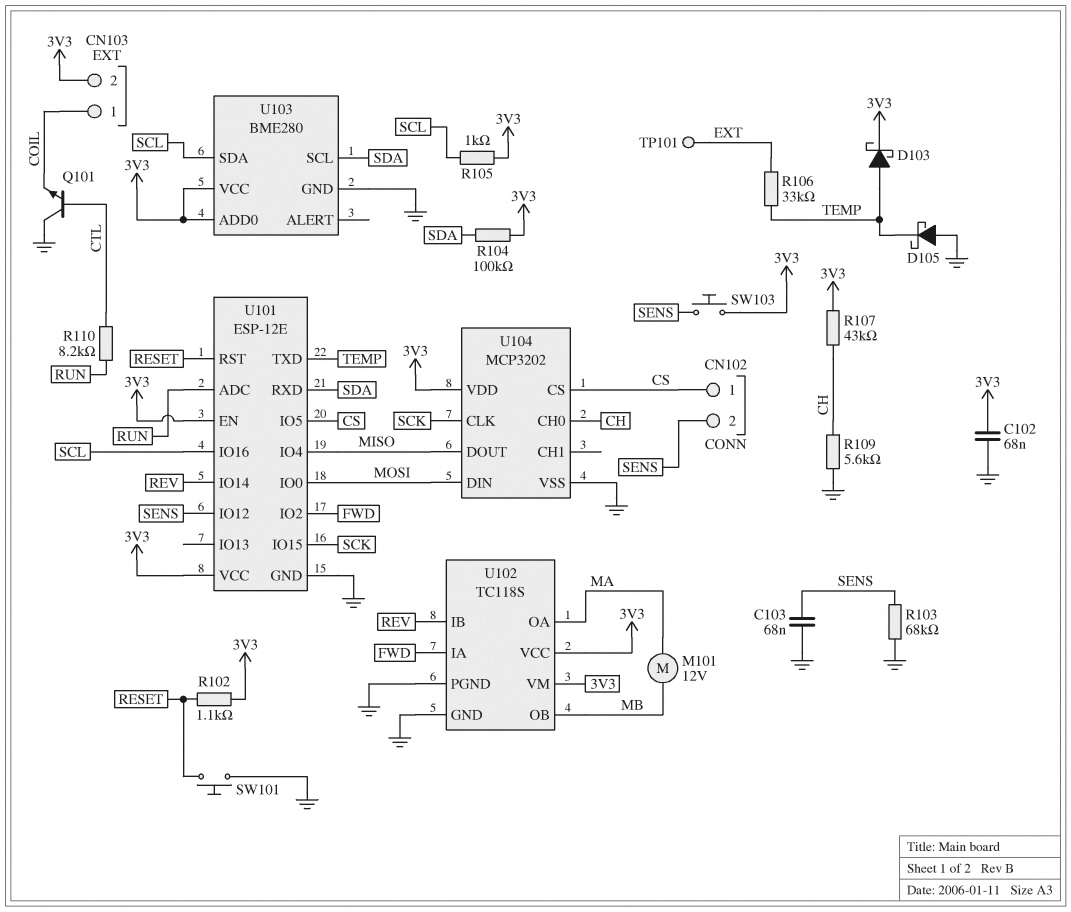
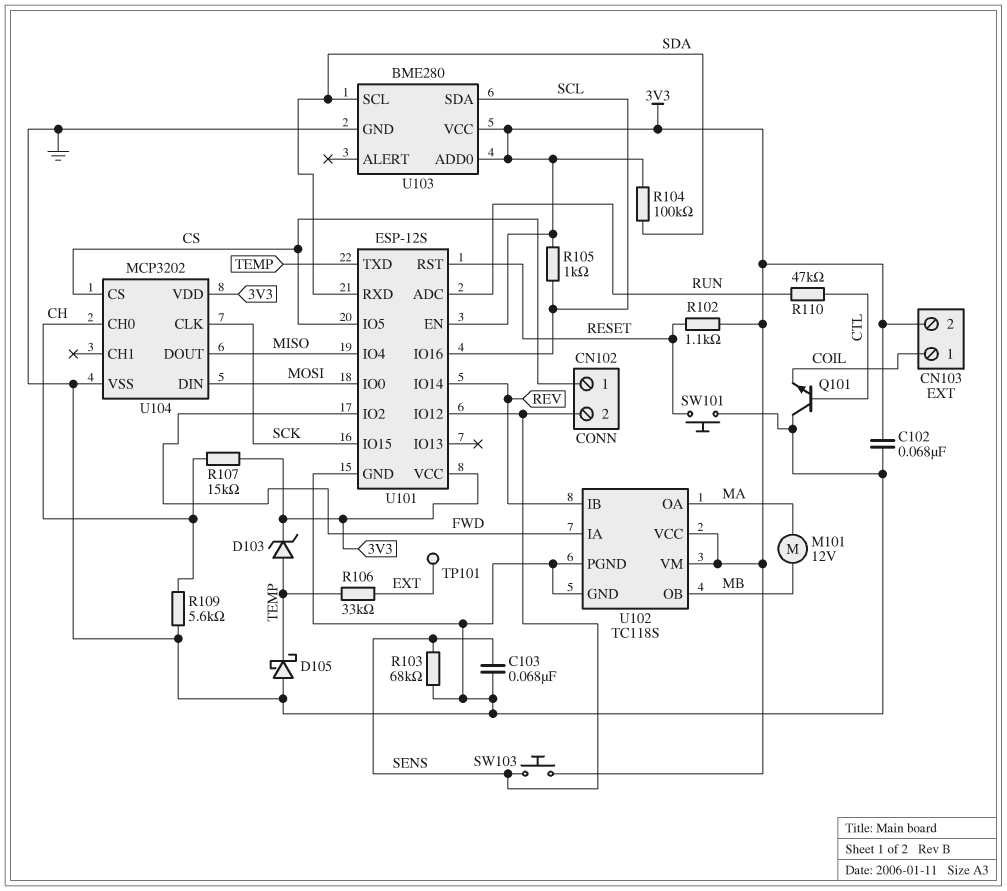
D103: schottky (A TEMP, K 3V3) -> zener (A TEMP, K 3V3)
R107: 43k (3V3, CH) -> 15k (3V3, CH)
R110: 8.2k (CTL, RUN) -> 47k (CTL, RUN)
U101: ESP-12E -> ESP-12S

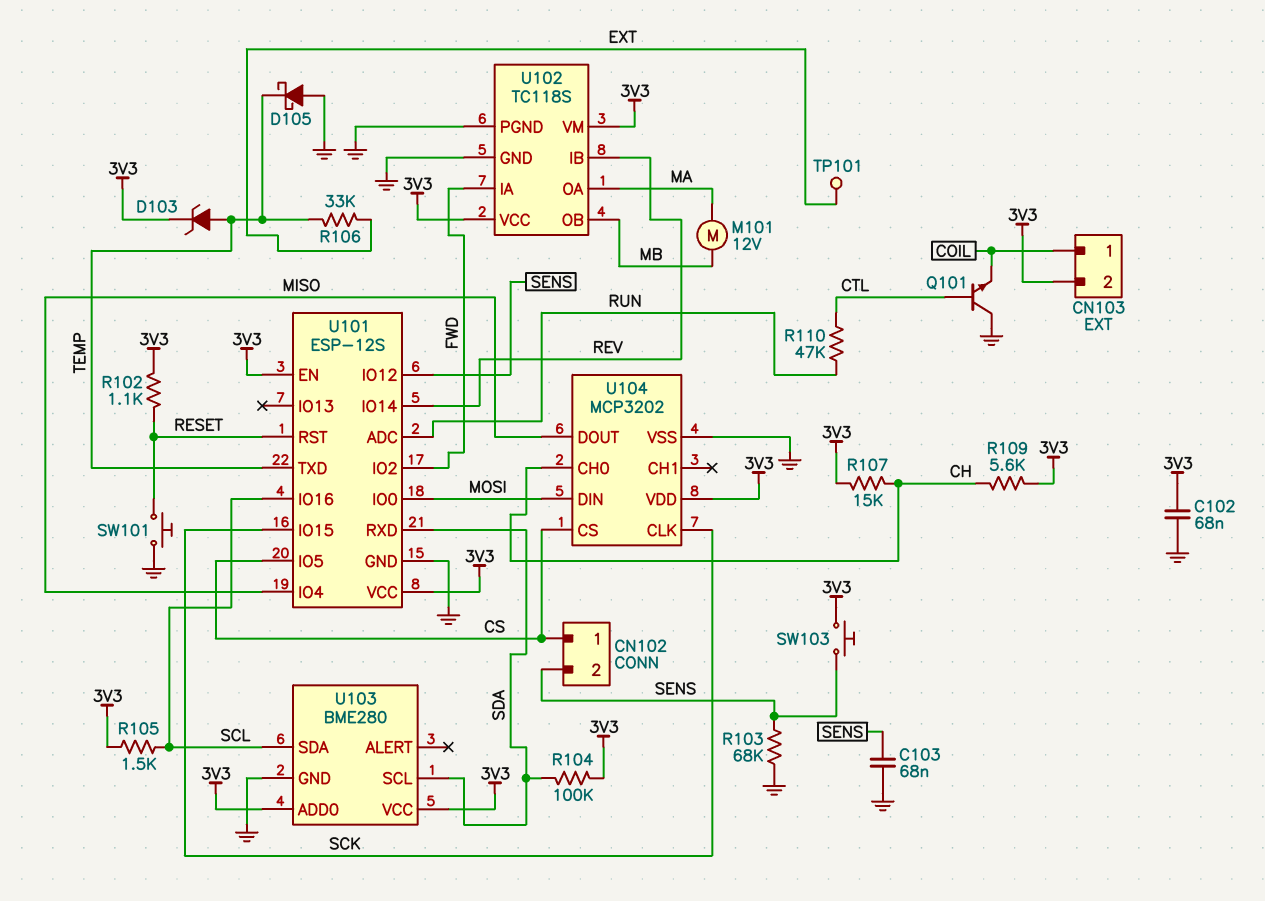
R105: 1k (3V3, SCL) -> 1.5k (3V3, SCL)
R109: 5.6k (CH, GND) -> 5.6k (3V3, CH)

